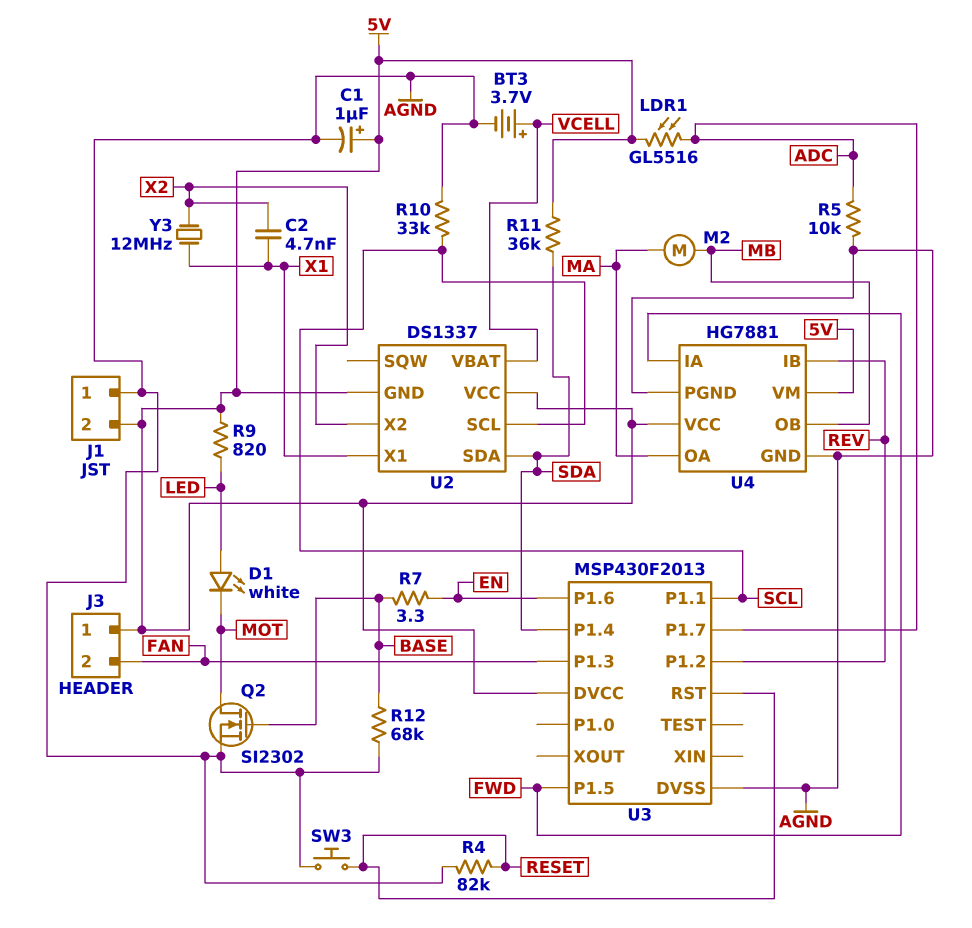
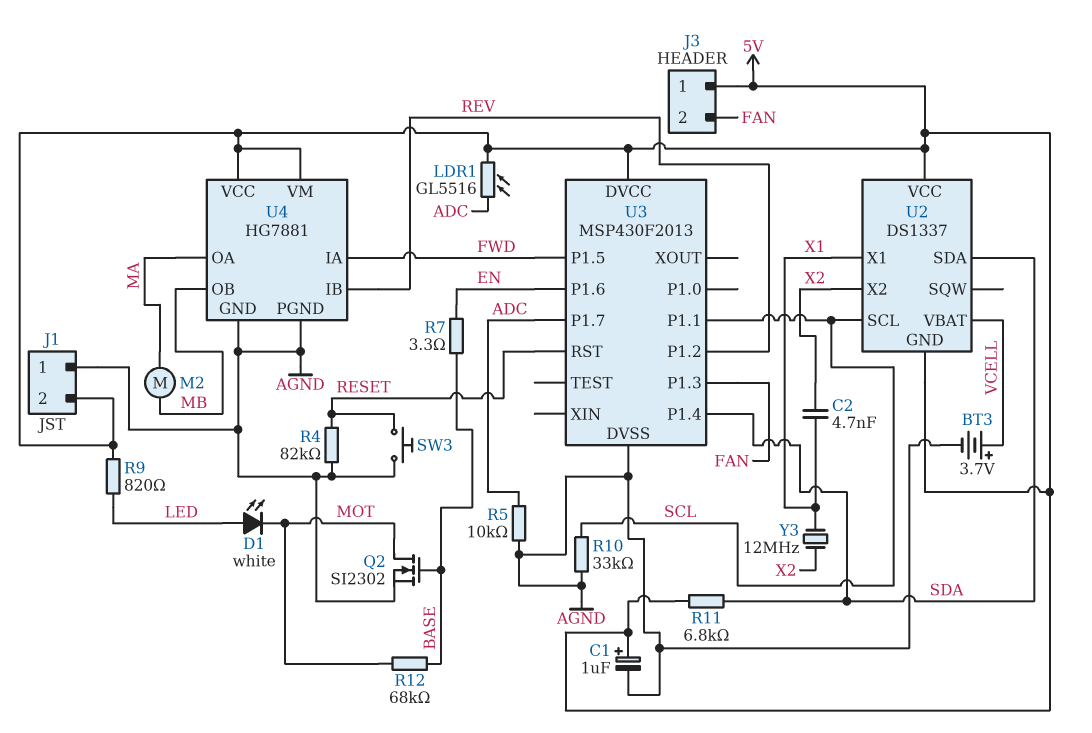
R11: 36k (5V, SDA) -> 6.8k (5V, SDA)
R12: 68k (AGND, BASE) -> 68k (BASE, MOT)

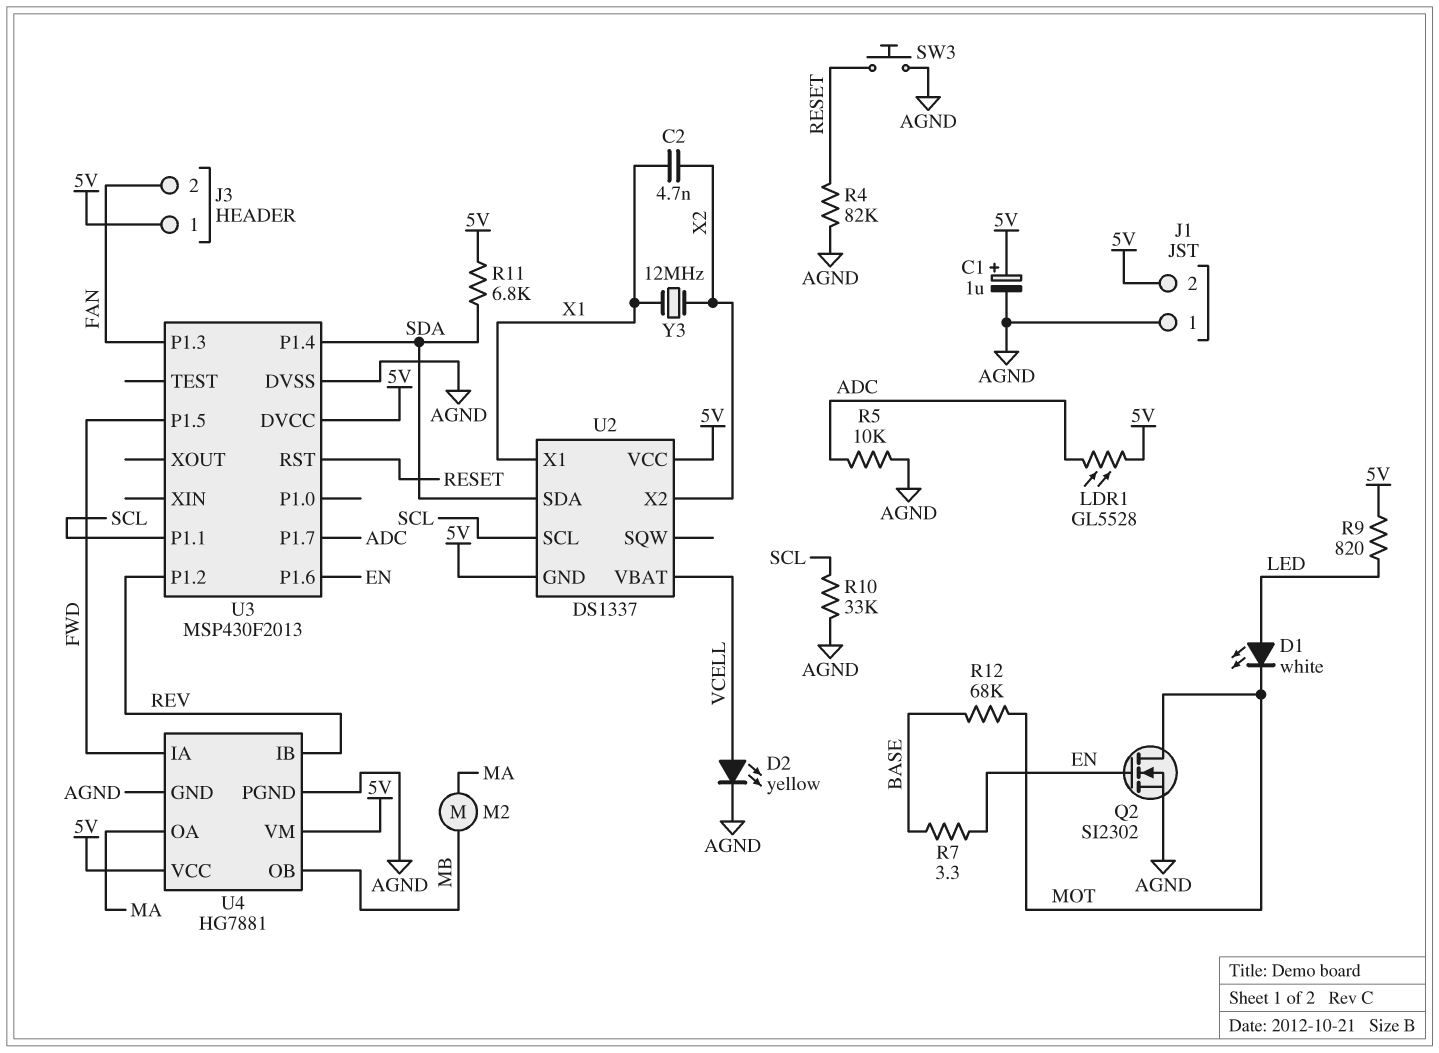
BT3: 3.7V (plus VCELL, minus AGND) -> none
D2: none -> LED yellow (A VCELL, K AGND)
LDR1: GL5516 (5V, ADC) -> GL5528 (5V, ADC)
Q2: NMOS SI2302 (G BASE, D MOT, S AGND) -> NMOS SI2302 (G EN, D MOT, S AGND)

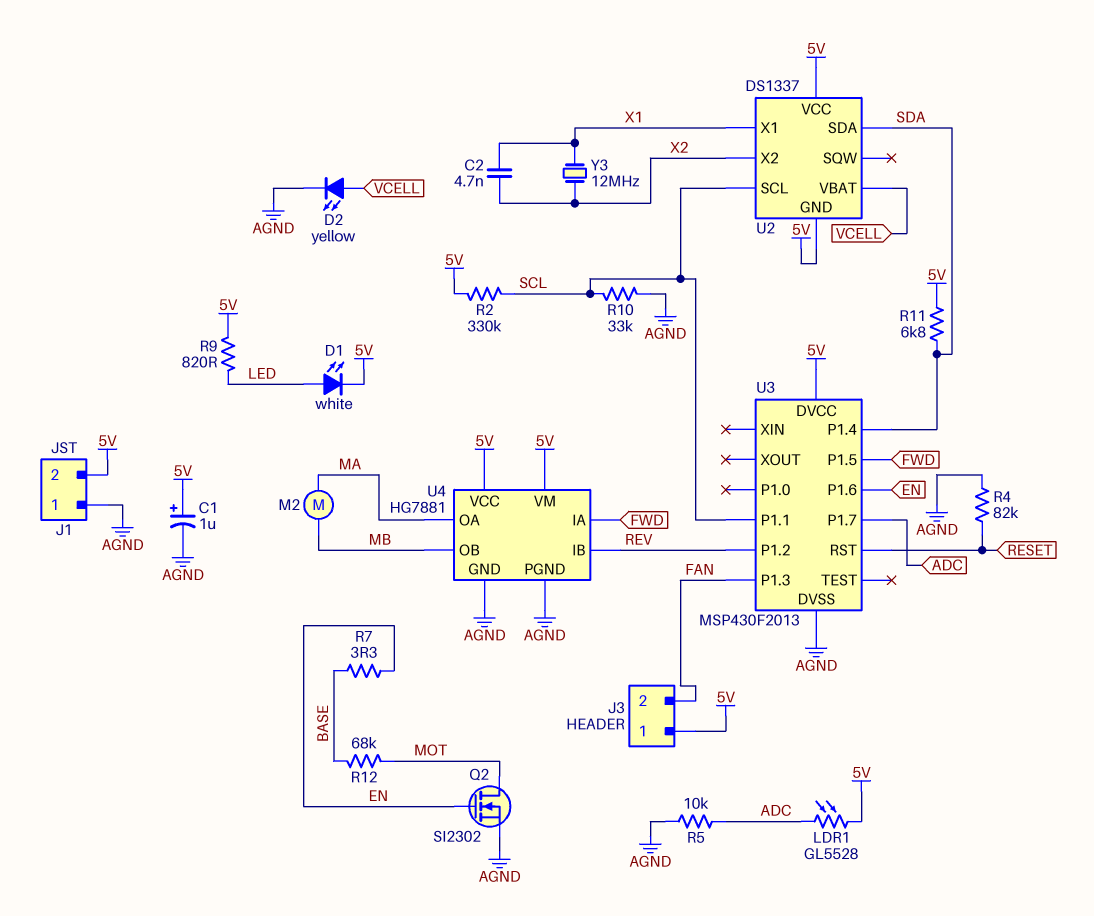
D1: LED white (A LED, K MOT) -> LED white (A LED, K 5V)
R2: none -> 330k (5V, SCL)
SW3: button (AGND, RESET) -> none

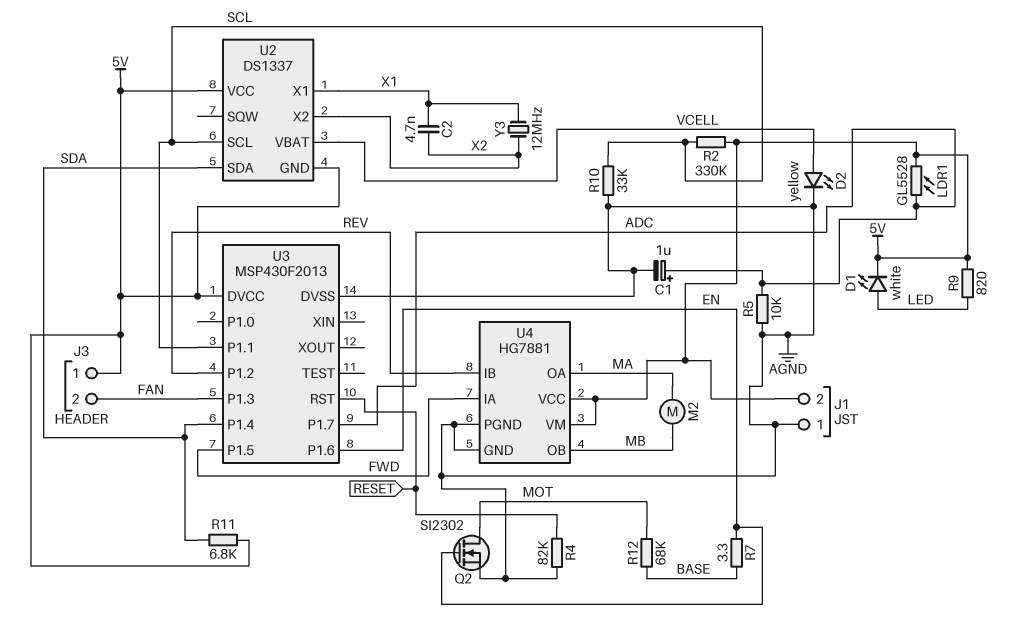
C1: 1uF (plus 5V, minus AGND) -> 1uF (plus ADC, minus AGND)

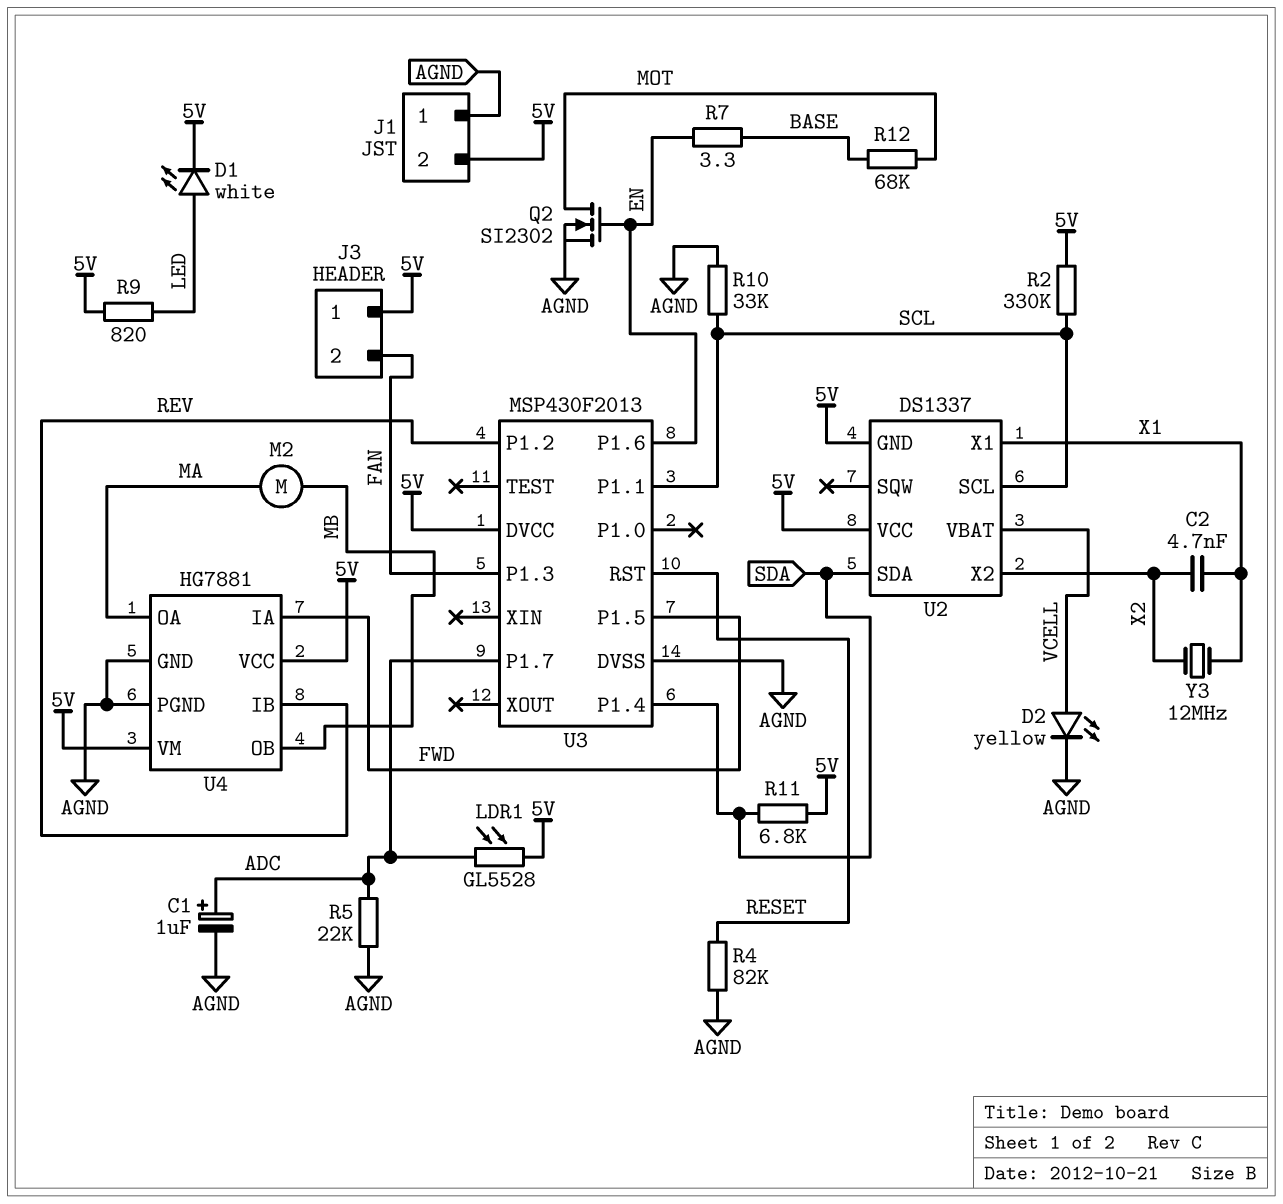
R5: 10k (ADC, AGND) -> 22k (ADC, AGND)

